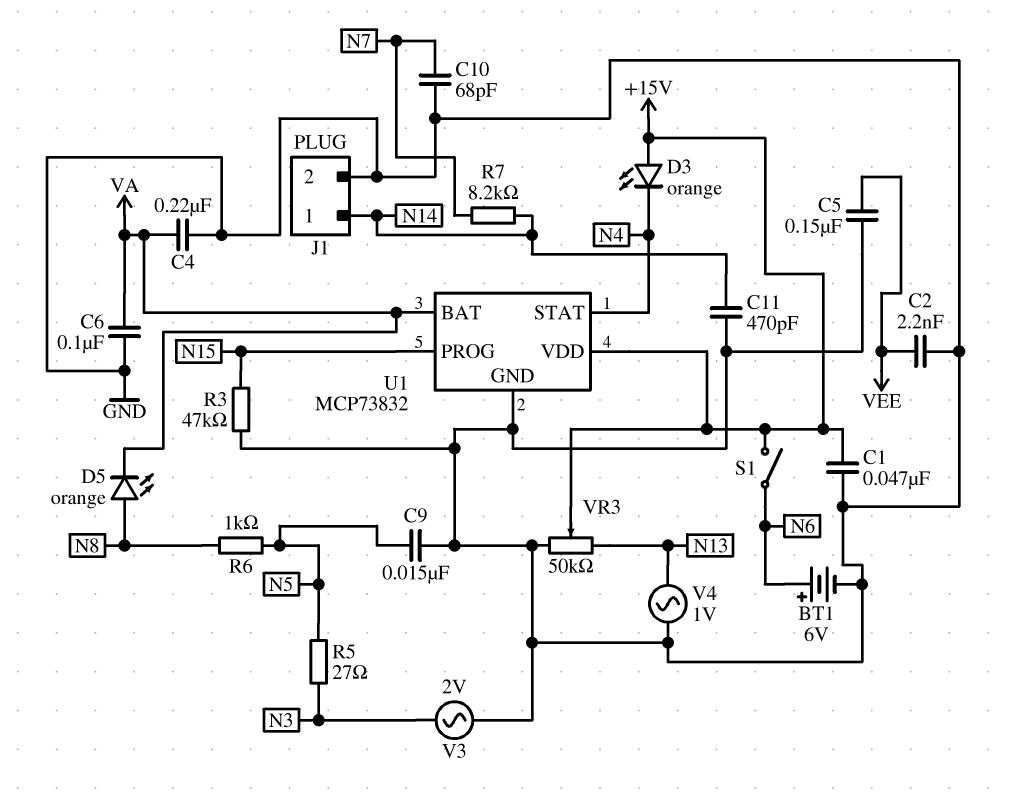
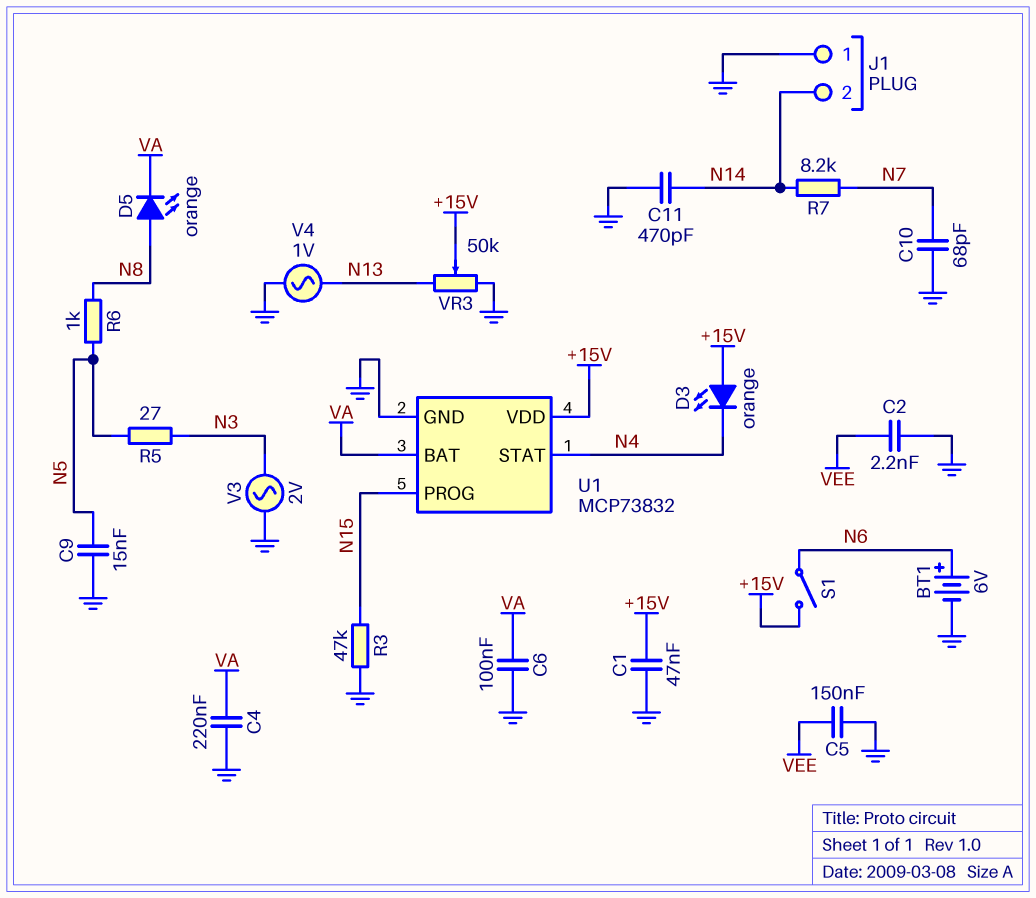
J1 pin 1: N14 -> GND
J1 pin 2: GND -> N14

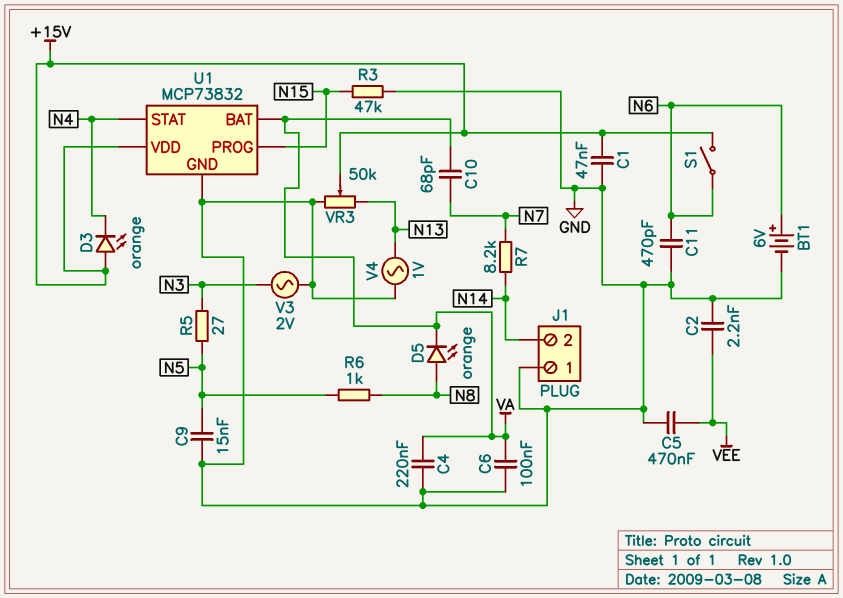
C5: 150nF (GND, VEE) -> 470nF (GND, VEE)
C10: 68pF (GND, N7) -> 68pF (N7, VA)
C11: 470pF (GND, N14) -> 470pF (GND, N6)

